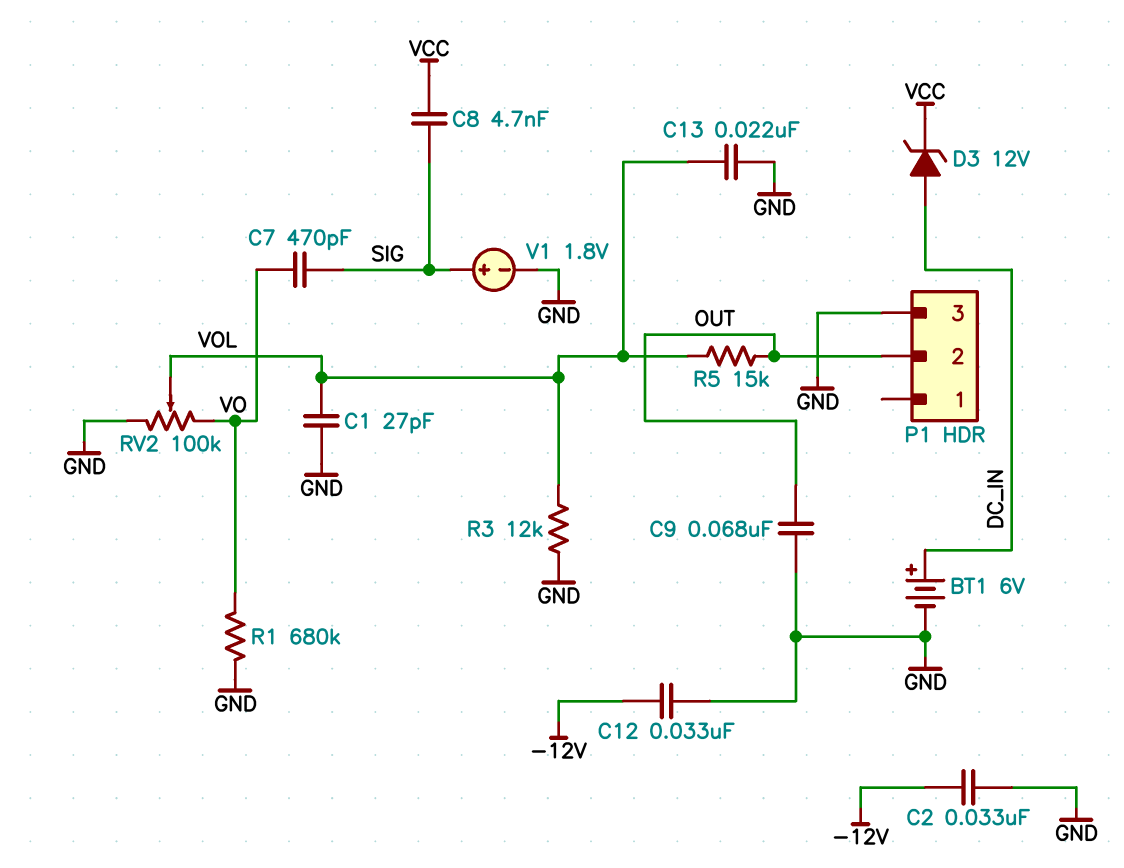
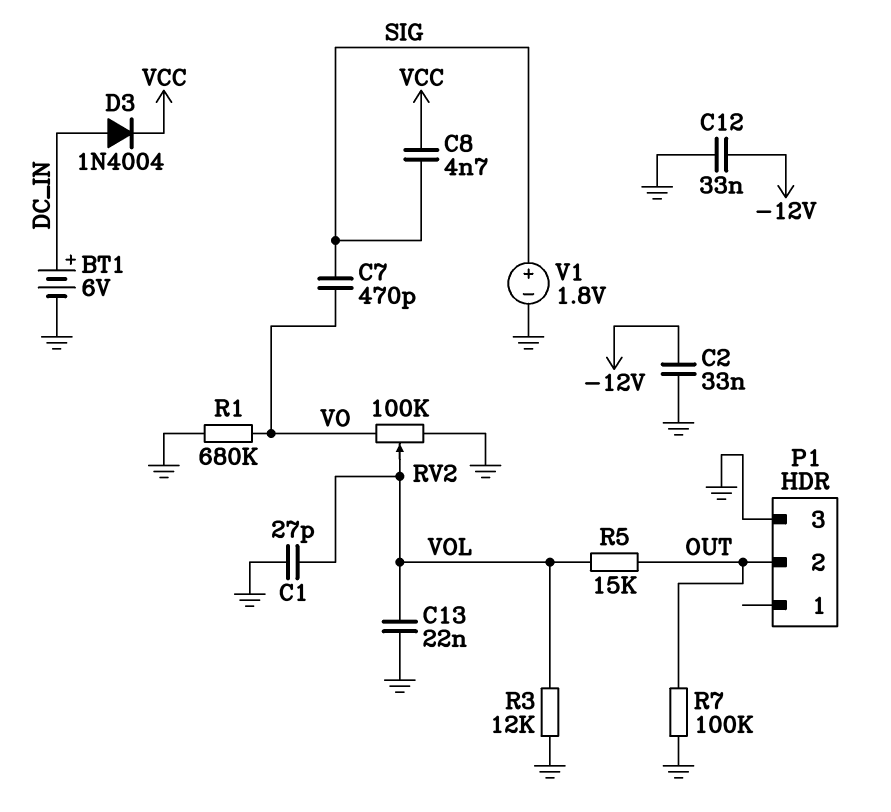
C9: 68nF (GND, OUT) -> none
D3: zener 12V (A DC_IN, K VCC) -> diode 1N4004 (A DC_IN, K VCC)
R7: none -> 100k (GND, OUT)

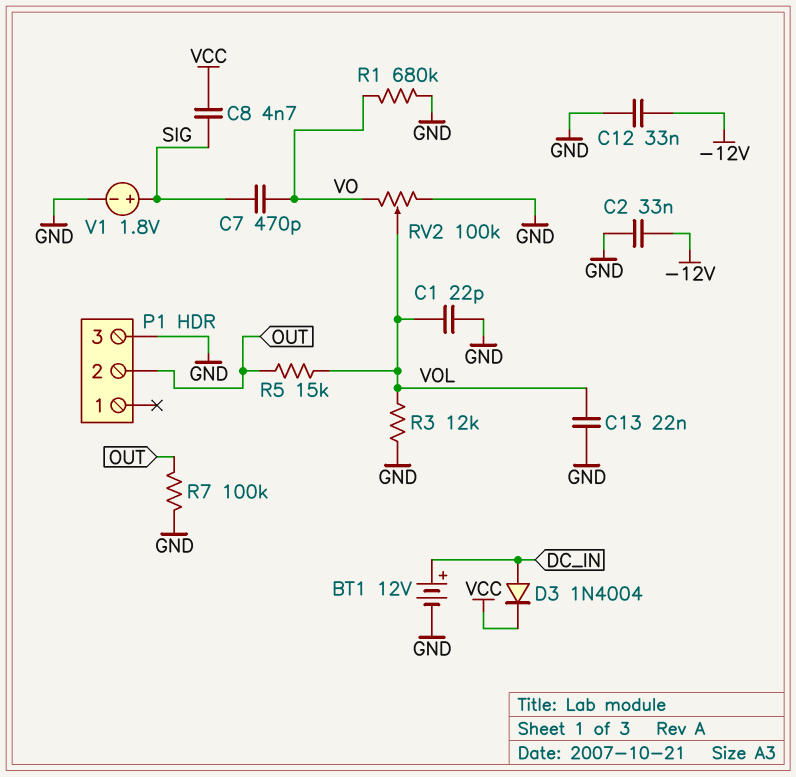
BT1: 6V (plus DC_IN, minus GND) -> 12V (plus DC_IN, minus GND)
C1: 27pF (GND, VOL) -> 22pF (GND, VOL)

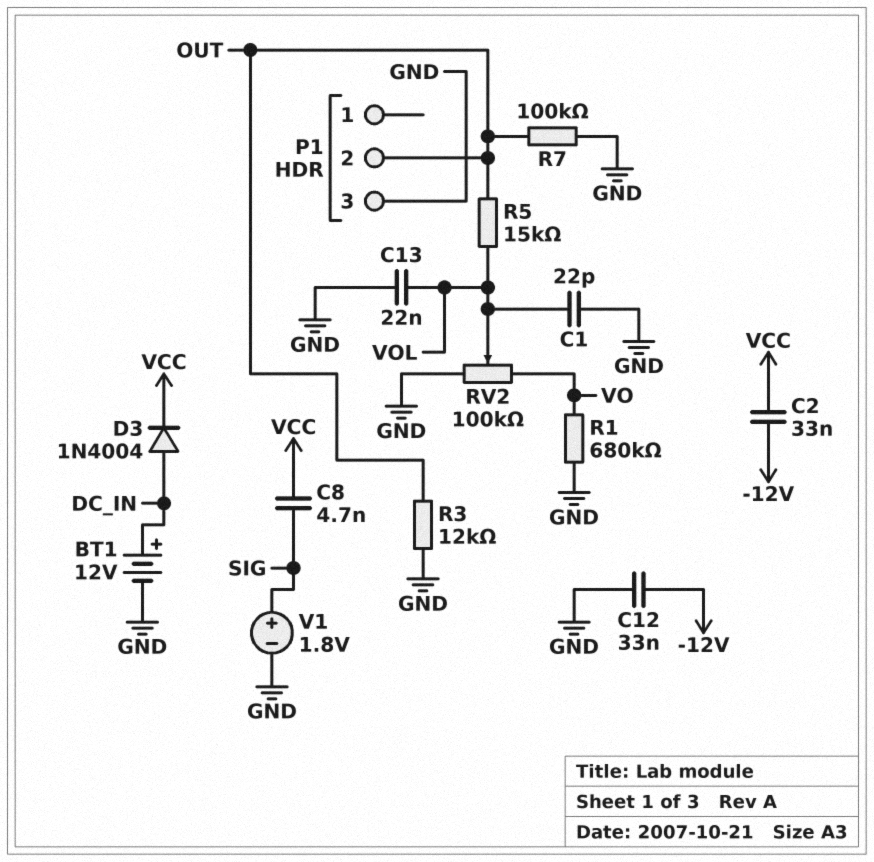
C2: 33nF (-12V, GND) -> 33nF (-12V, VCC)
C7: 470pF (SIG, VO) -> none
R3: 12k (GND, VOL) -> 12k (GND, OUT)

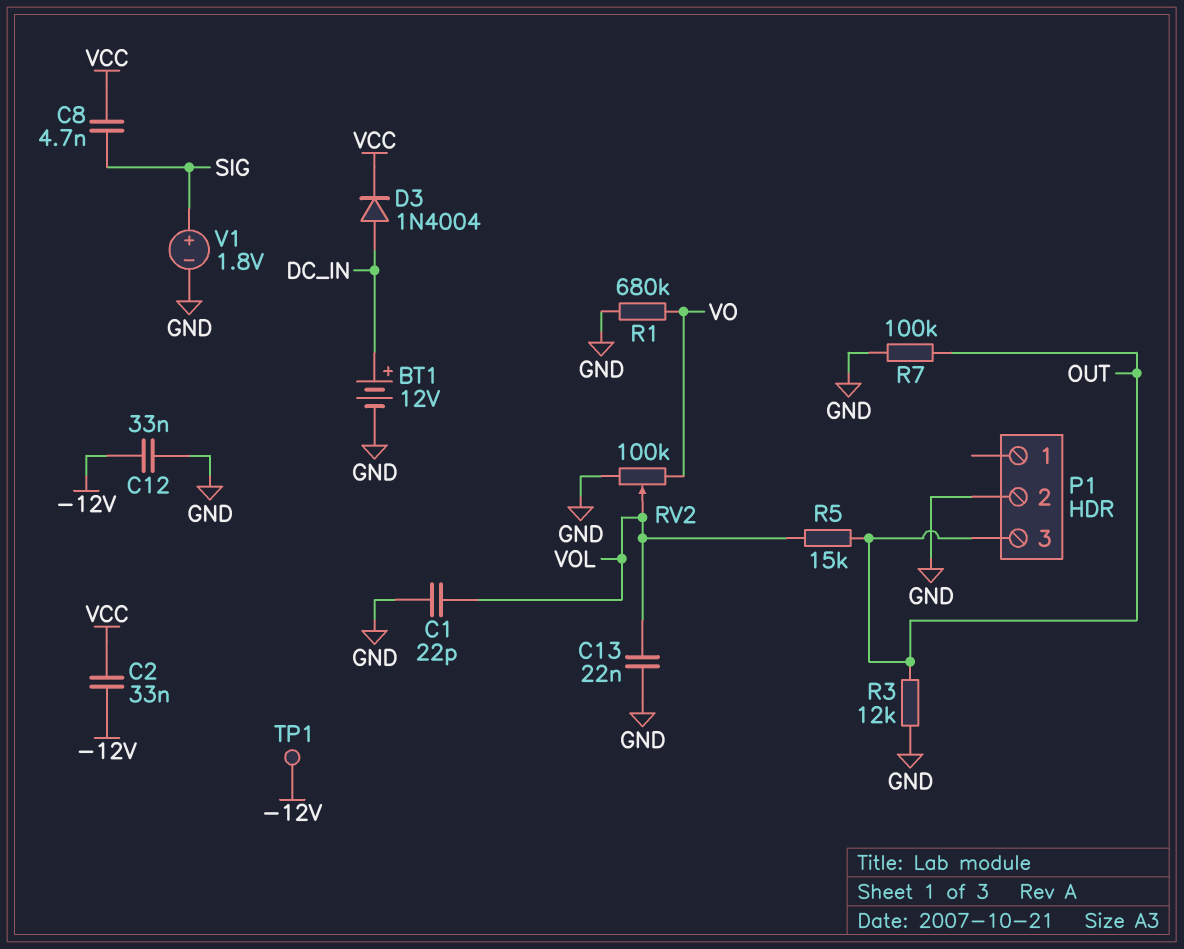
P1 pin 2: OUT -> GND
P1 pin 3: GND -> OUT
TP1: none -> test point (-12V)

